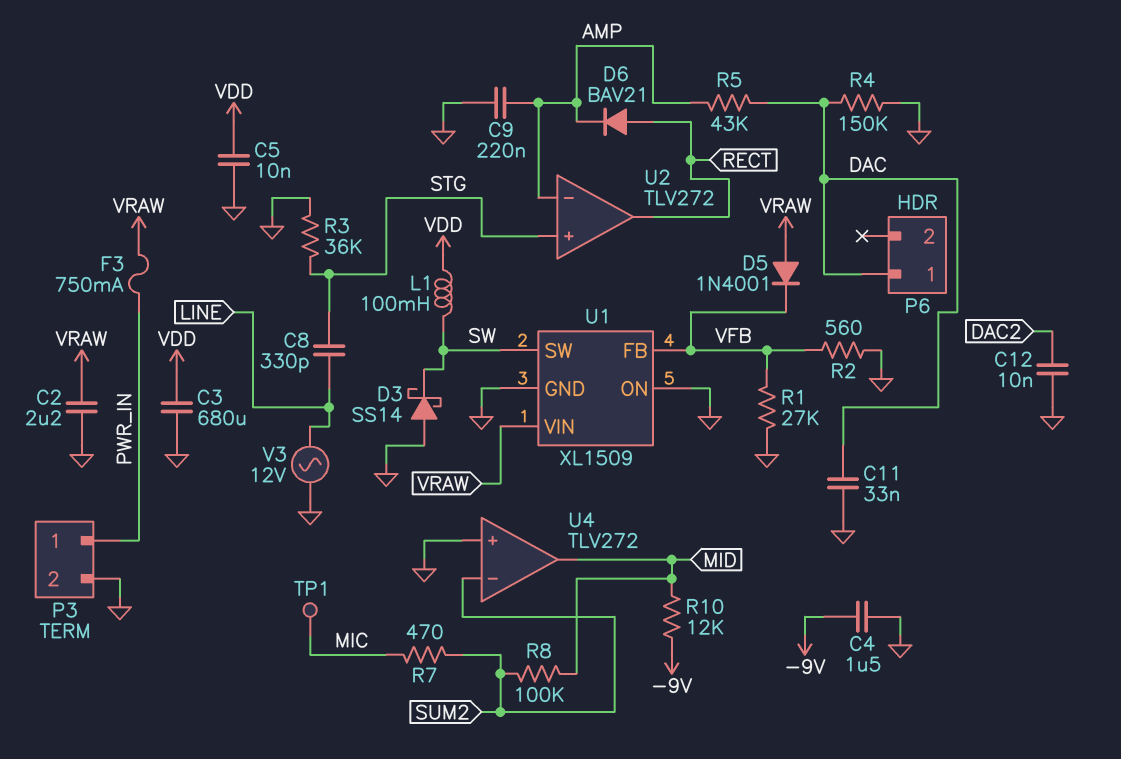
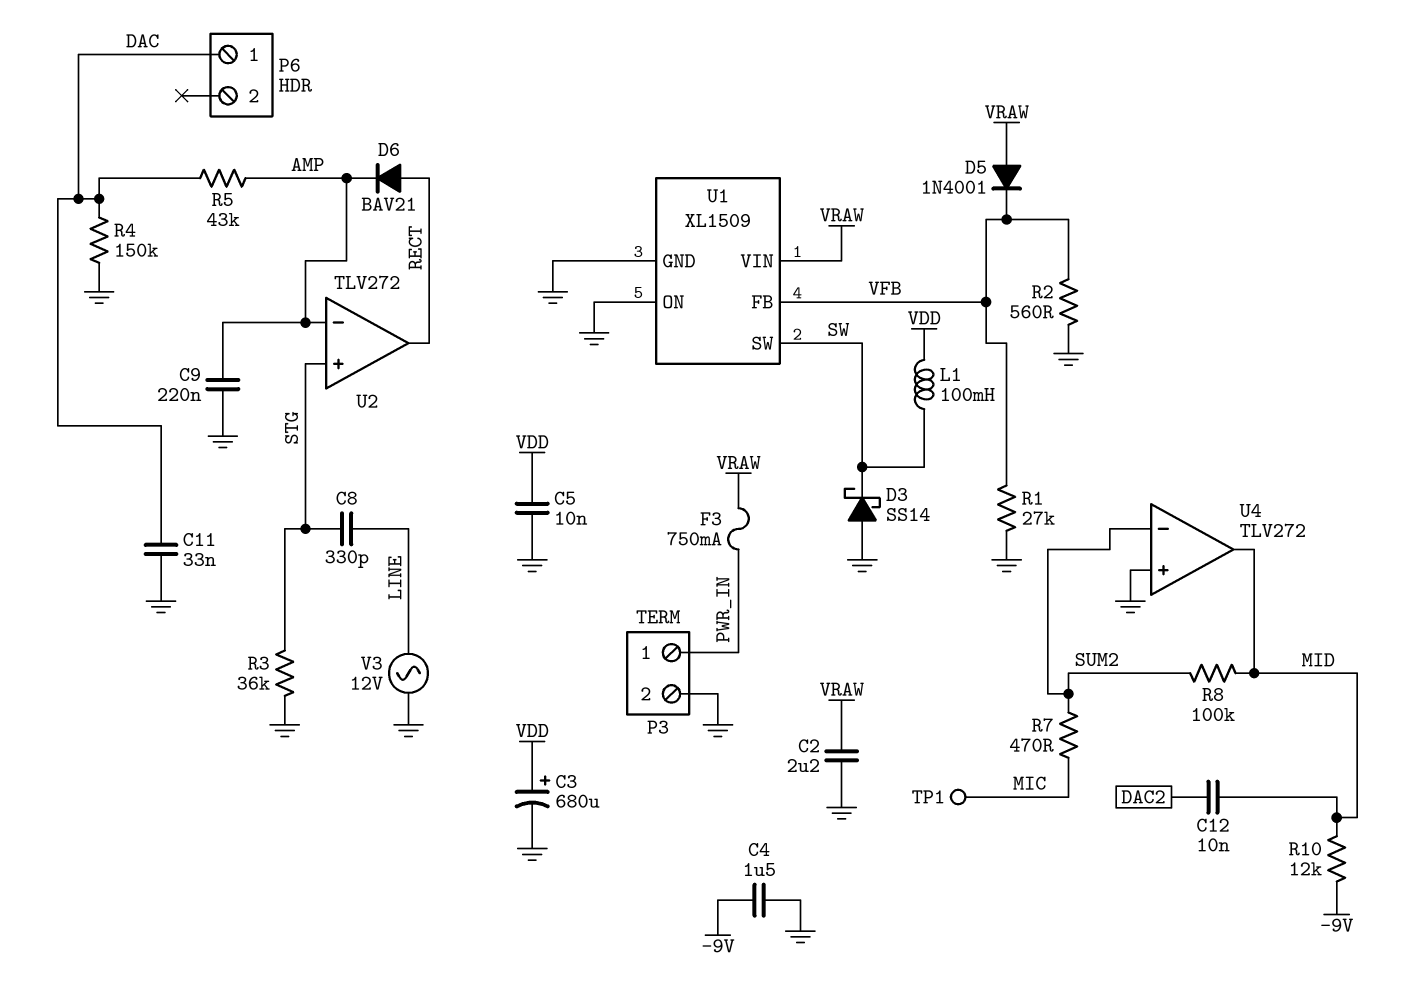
C3: 680uF (GND, VDD) -> 680uF (plus VDD, minus GND)
C12: 10nF (DAC2, GND) -> 10nF (DAC2, MID)

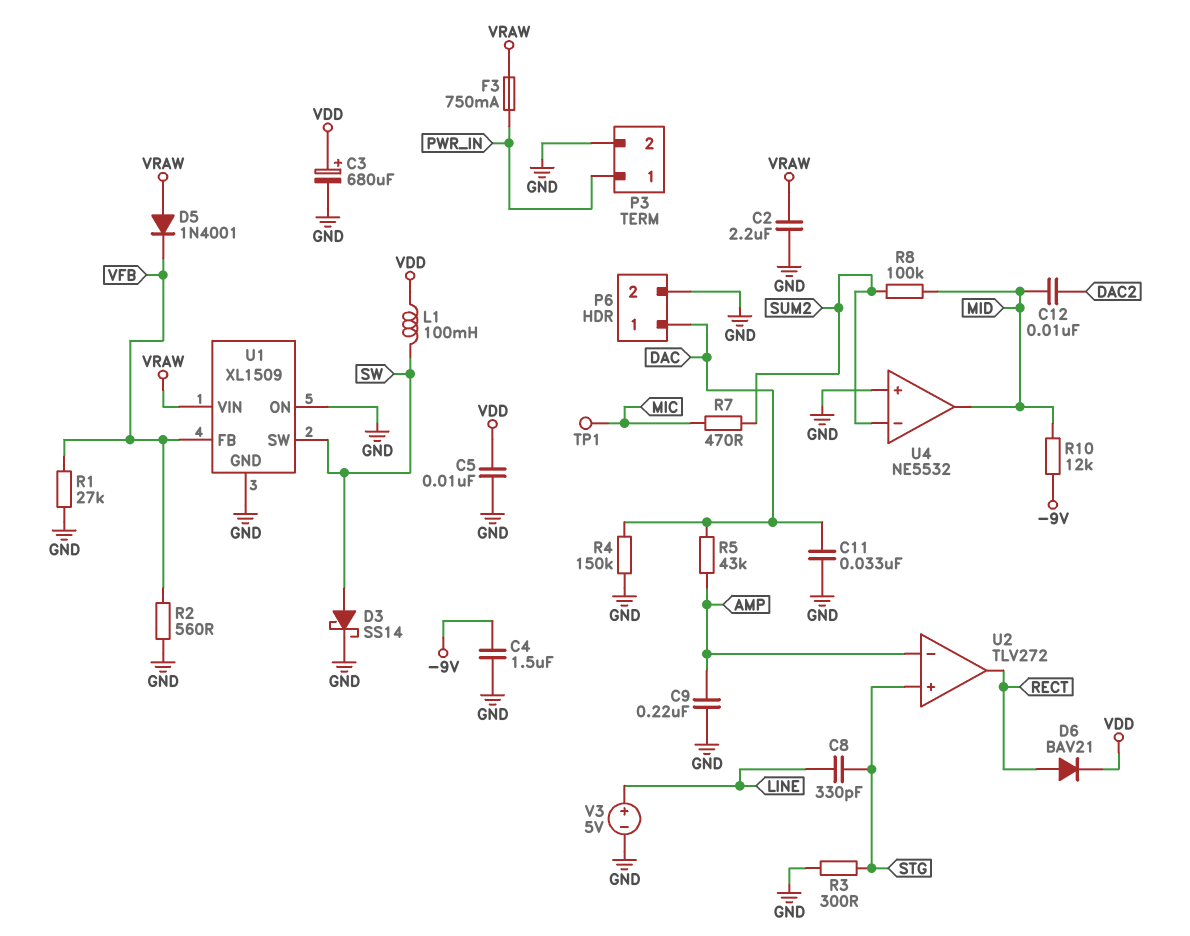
D3: schottky SS14 (A GND, K SW) -> schottky SS14 (A SW, K GND)
D6: diode BAV21 (A RECT, K AMP) -> diode BAV21 (A RECT, K VDD)
P6 pin 2: none -> GND
R3: 36k (GND, STG) -> 300 (GND, STG)
U4: TLV272 -> NE5532
V3: AC 12V (GND, LINE) -> 5V (plus LINE, minus GND)

